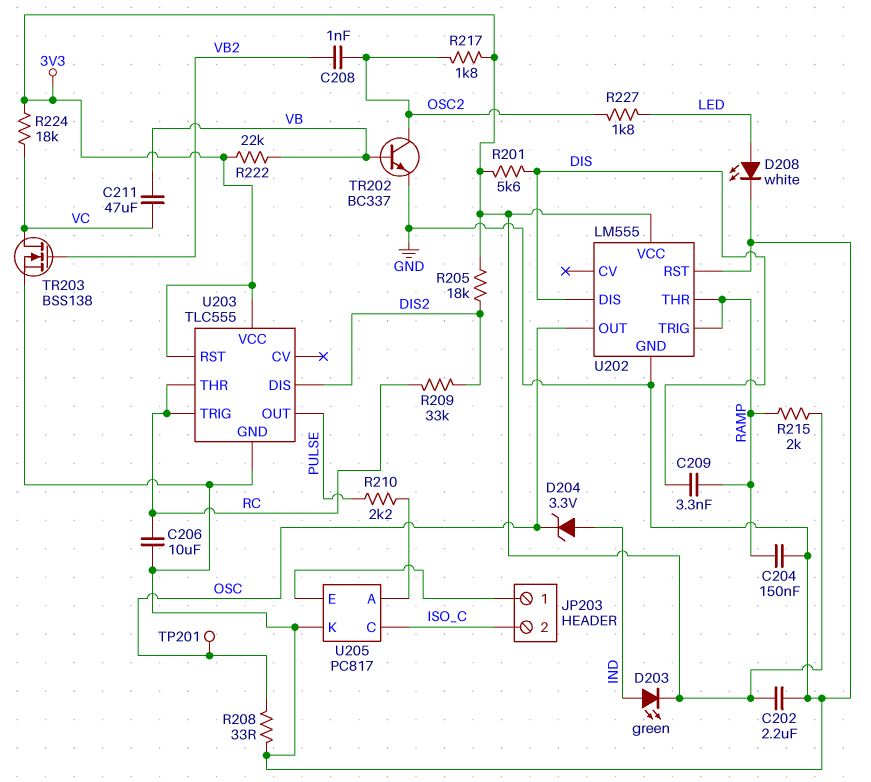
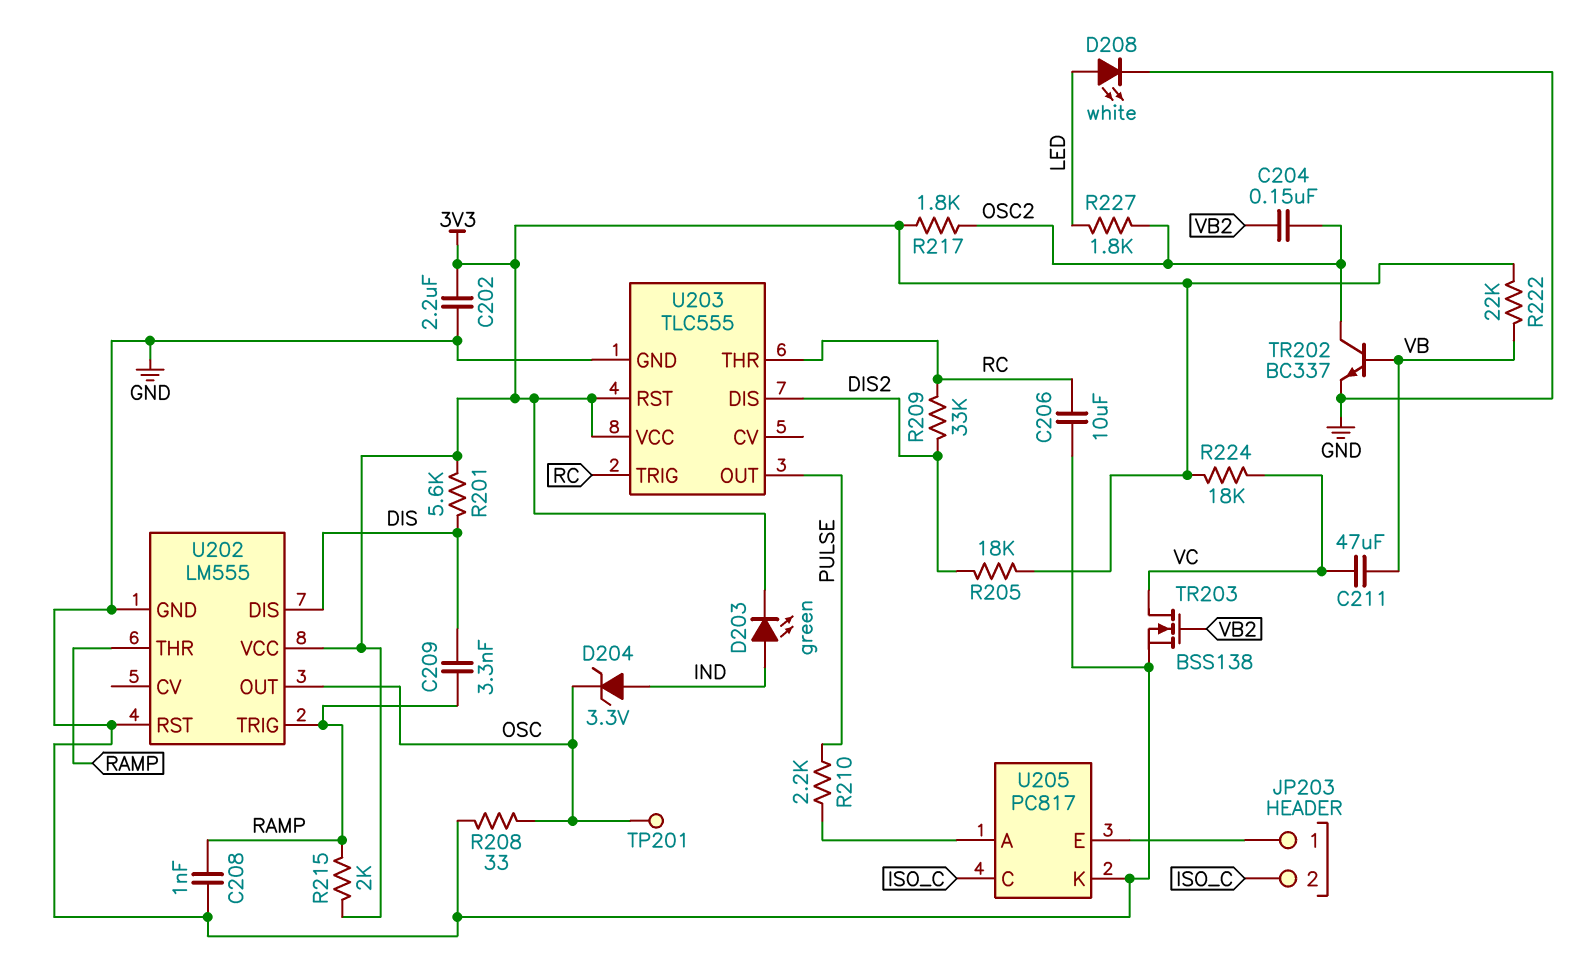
C204: 150nF (GND, RAMP) -> 150nF (OSC2, VB2)
C208: 1nF (OSC2, VB2) -> 1nF (GND, RAMP)

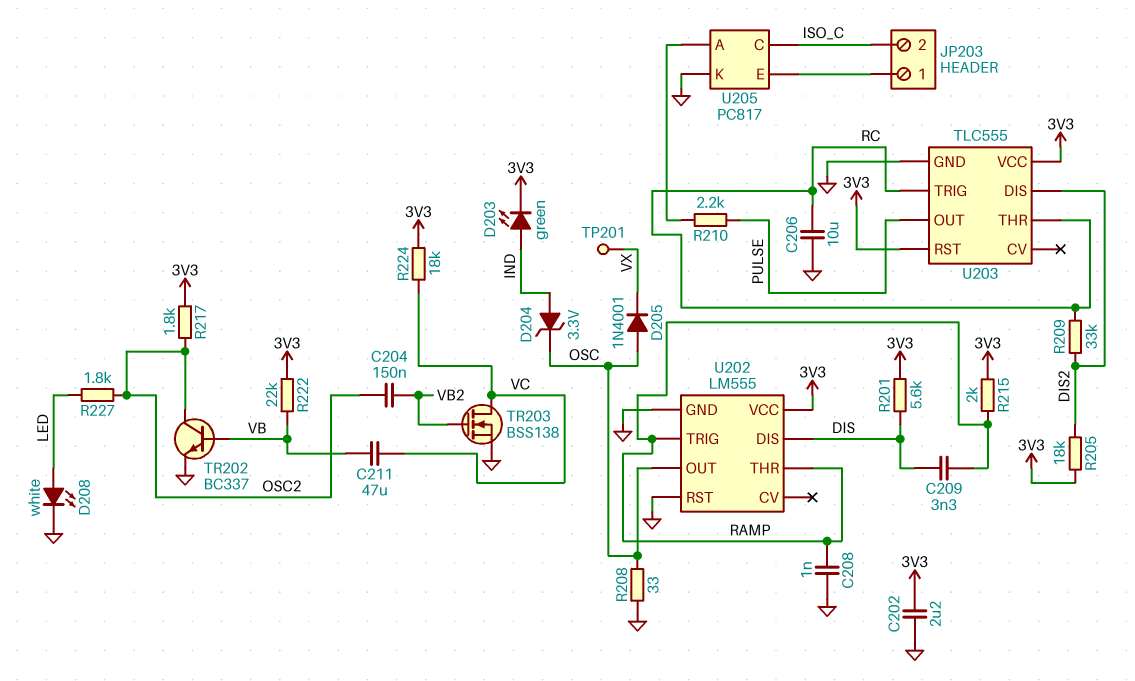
D205: none -> diode 1N4001 (A OSC, K VX)
TP201: test point (OSC) -> test point (VX)

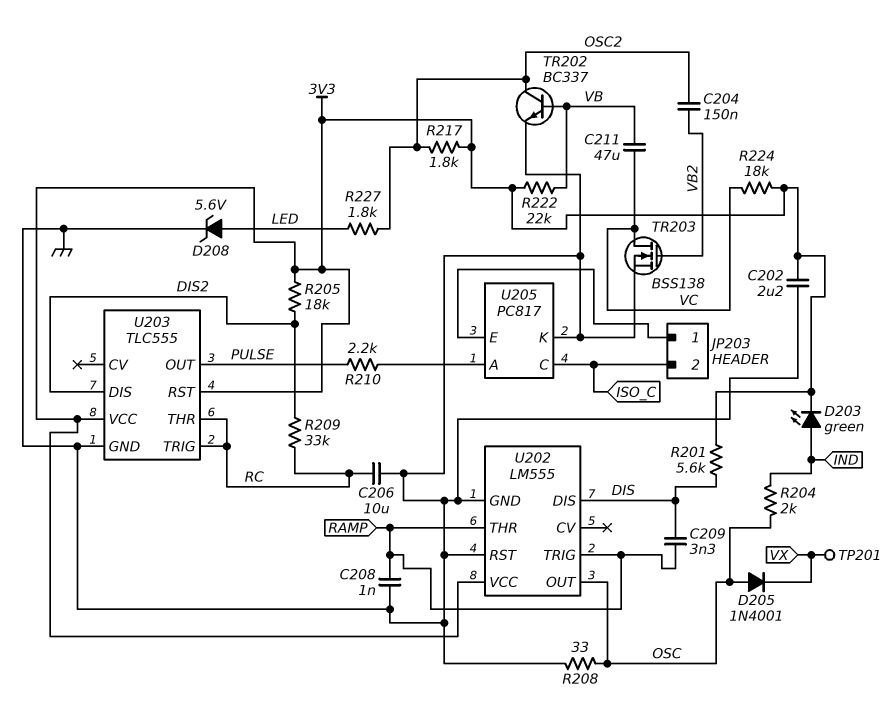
D204: zener 3.3V (A IND, K OSC) -> none
D208: LED white (A LED, K GND) -> zener 5.6V (A LED, K GND)
R204: none -> 2k (IND, OSC)
R215: 2k (3V3, RAMP) -> none

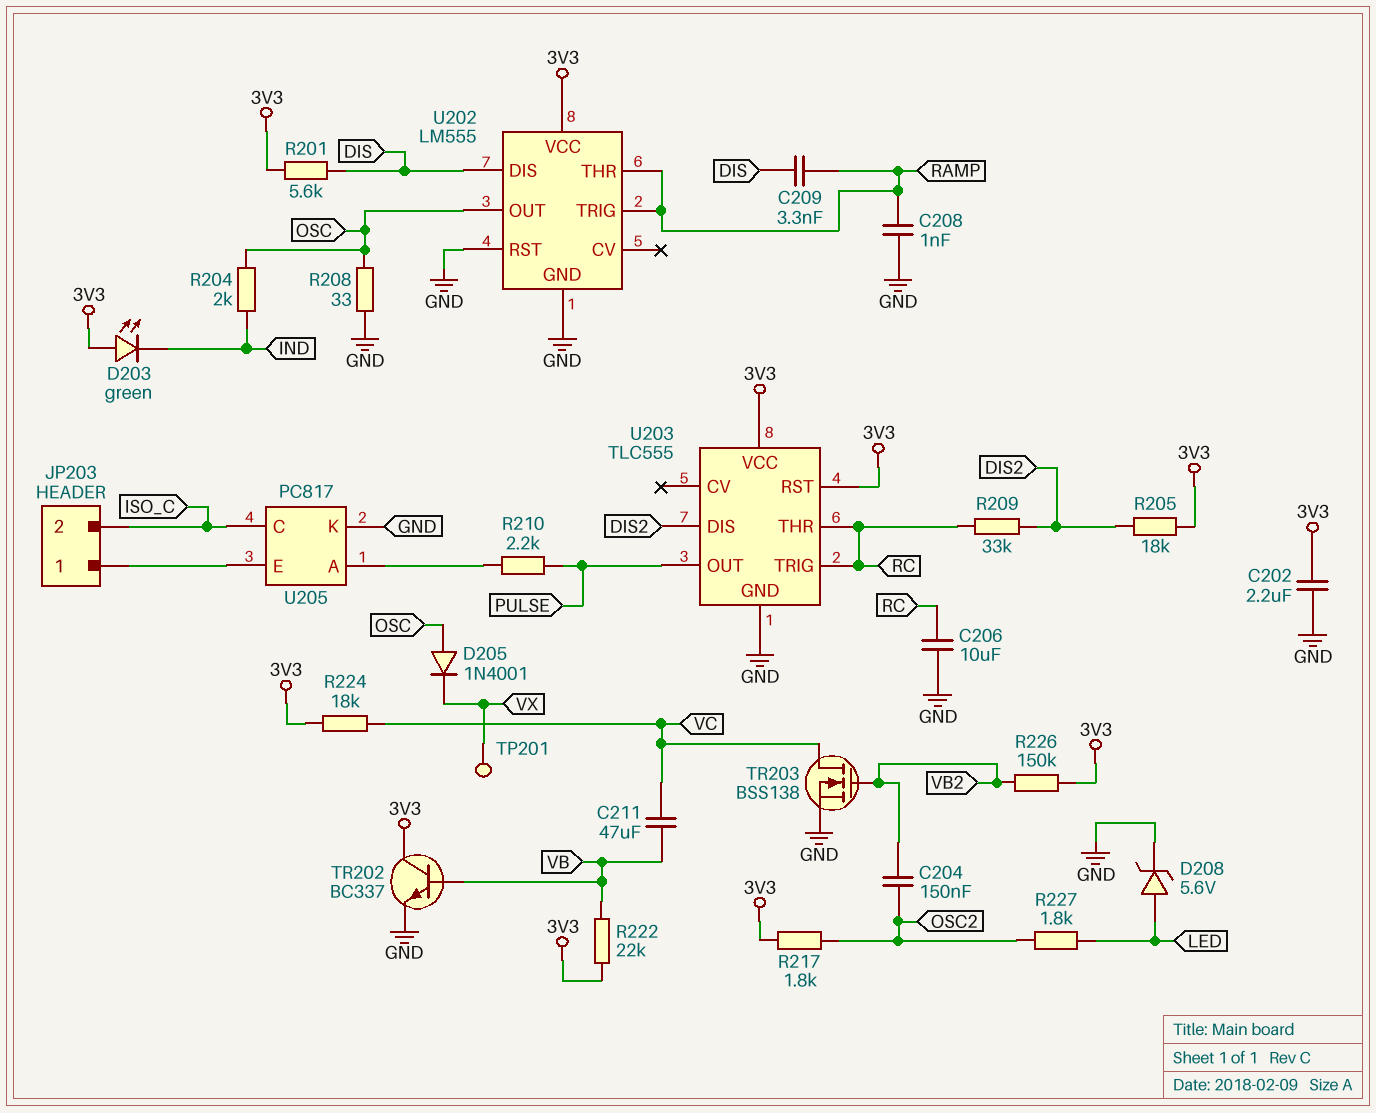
D203: LED green (A IND, K 3V3) -> LED green (A 3V3, K IND)
R226: none -> 150k (3V3, VB2)
TR202: NPN BC337 (B VB, C OSC2, E GND) -> NPN BC337 (B VB, C 3V3, E GND)

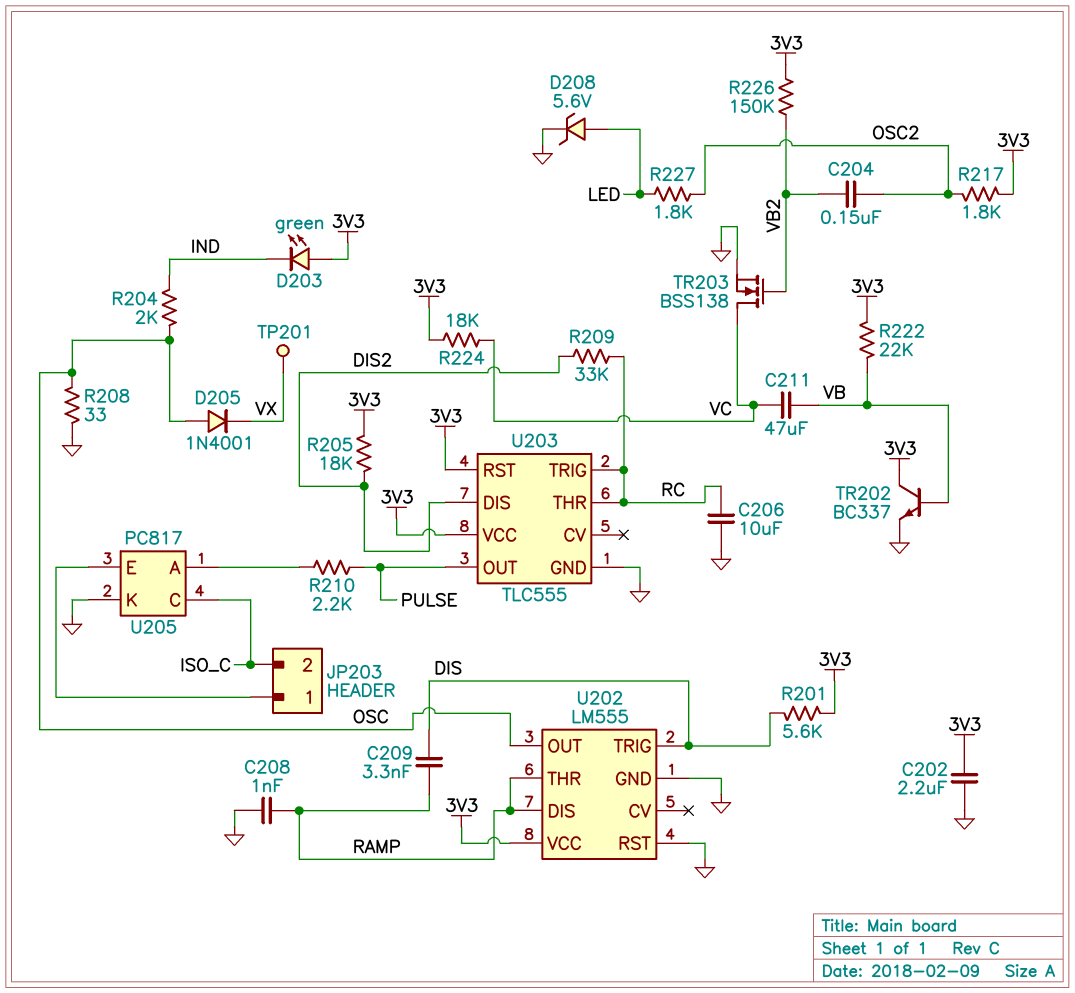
U202 pin DIS: DIS -> RAMP
U202 pin TRIG: RAMP -> DIS

